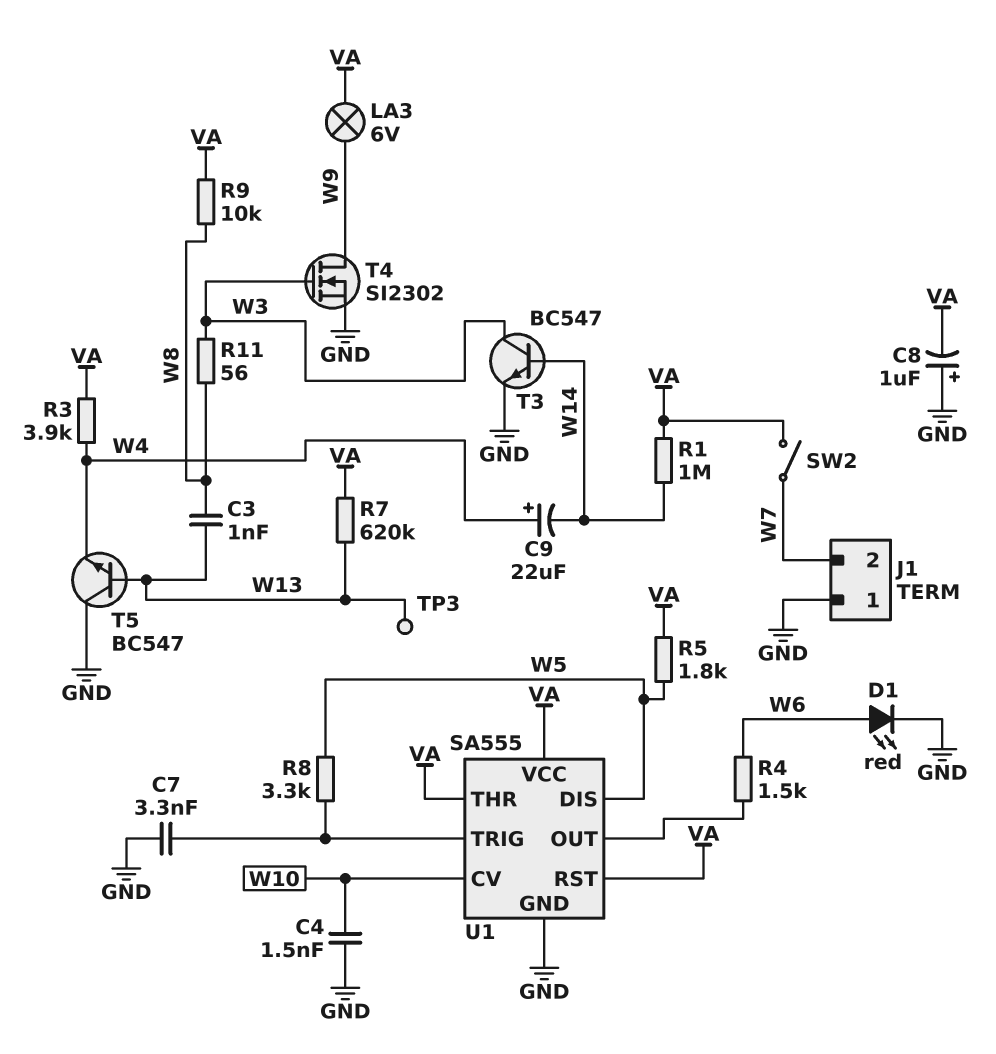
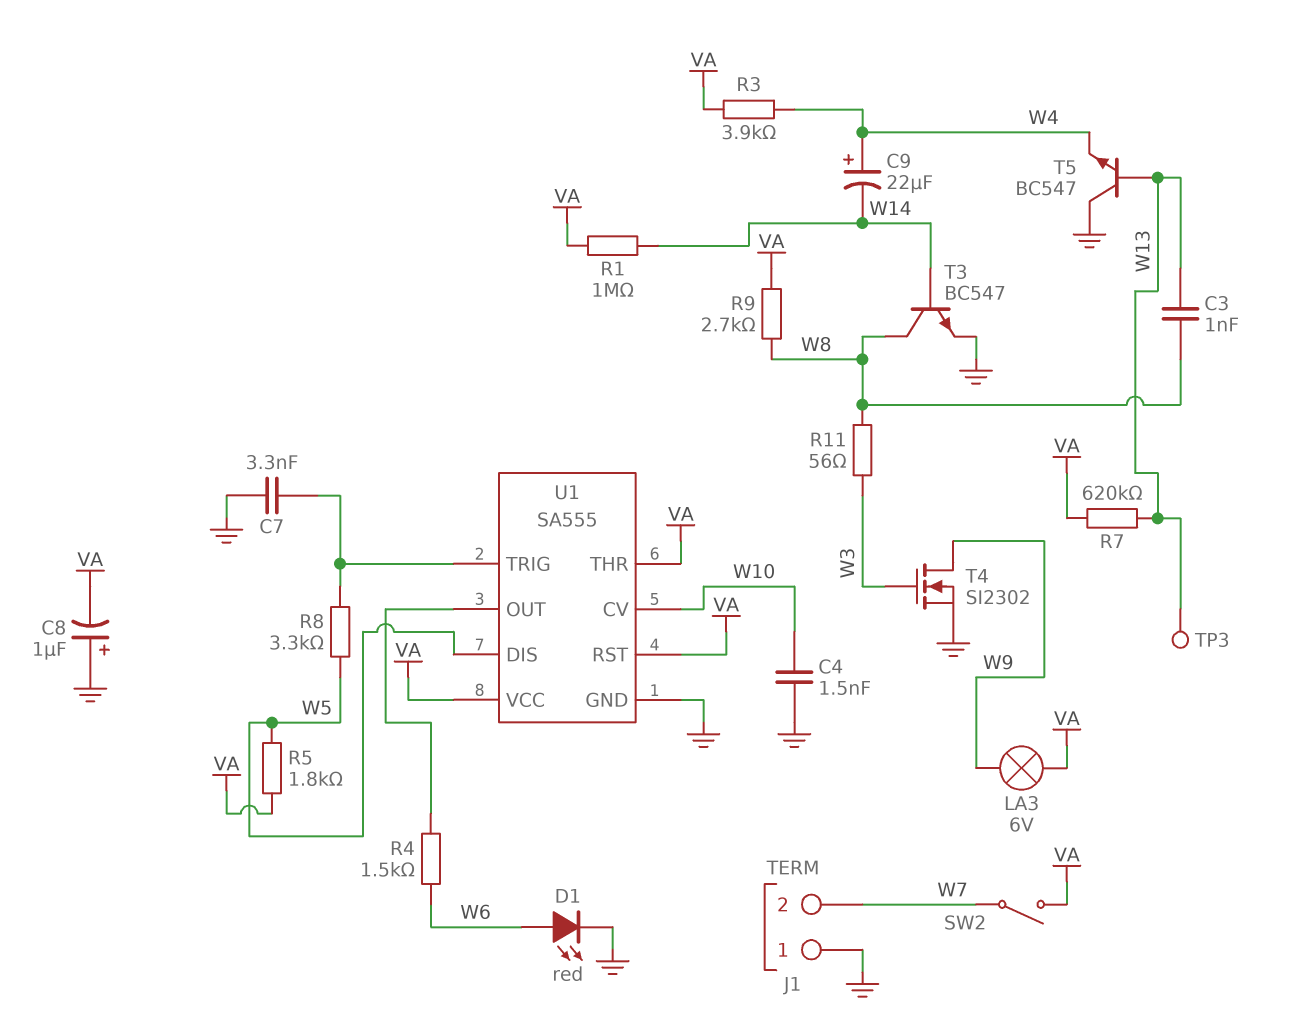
R9: 10k (VA, W8) -> 2.7k (VA, W8)
T3: NPN BC547 (B W14, C W3, E GND) -> NPN BC547 (B W14, C W8, E GND)

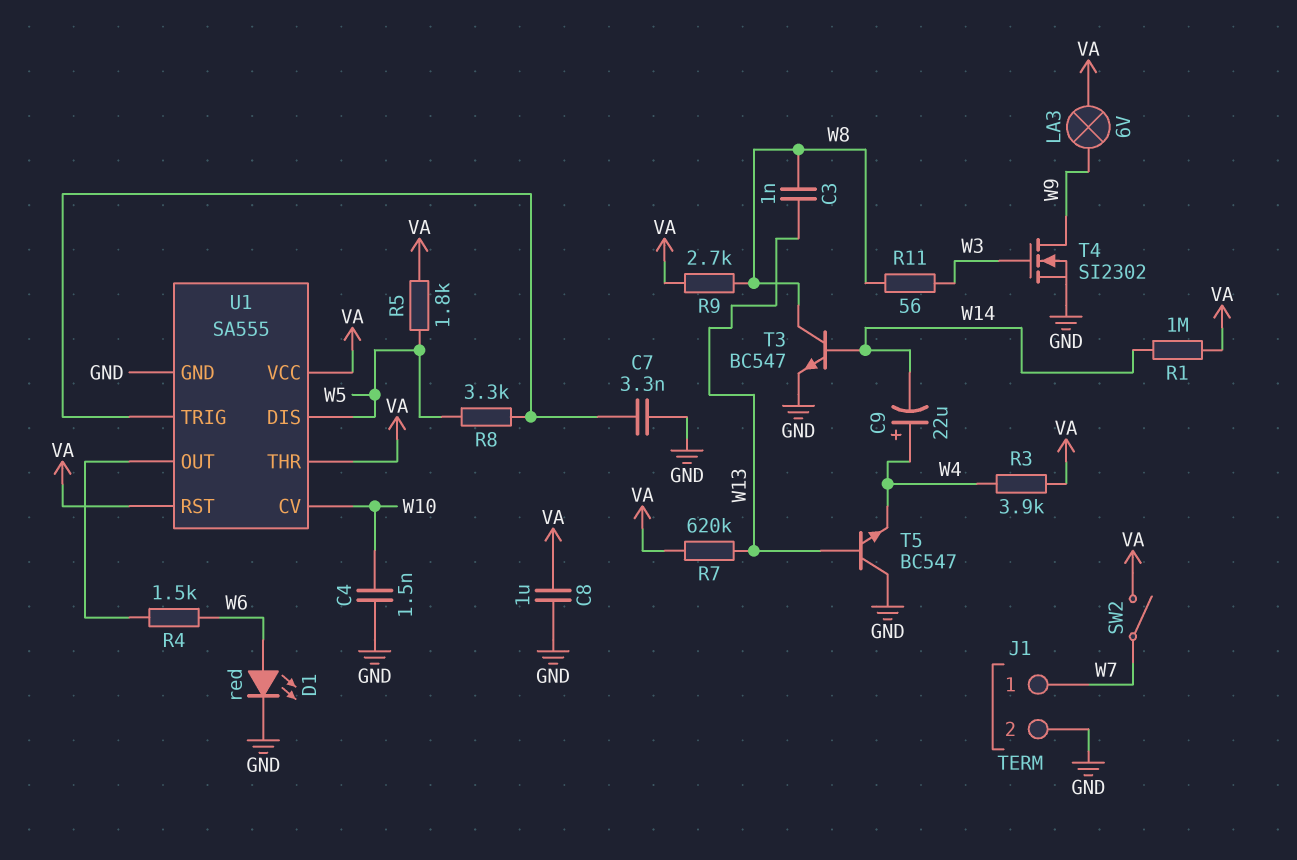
C8: 1uF (plus GND, minus VA) -> 1uF (GND, VA)
J1 pin 1: GND -> W7
J1 pin 2: W7 -> GND
TP3: test point (W13) -> none

